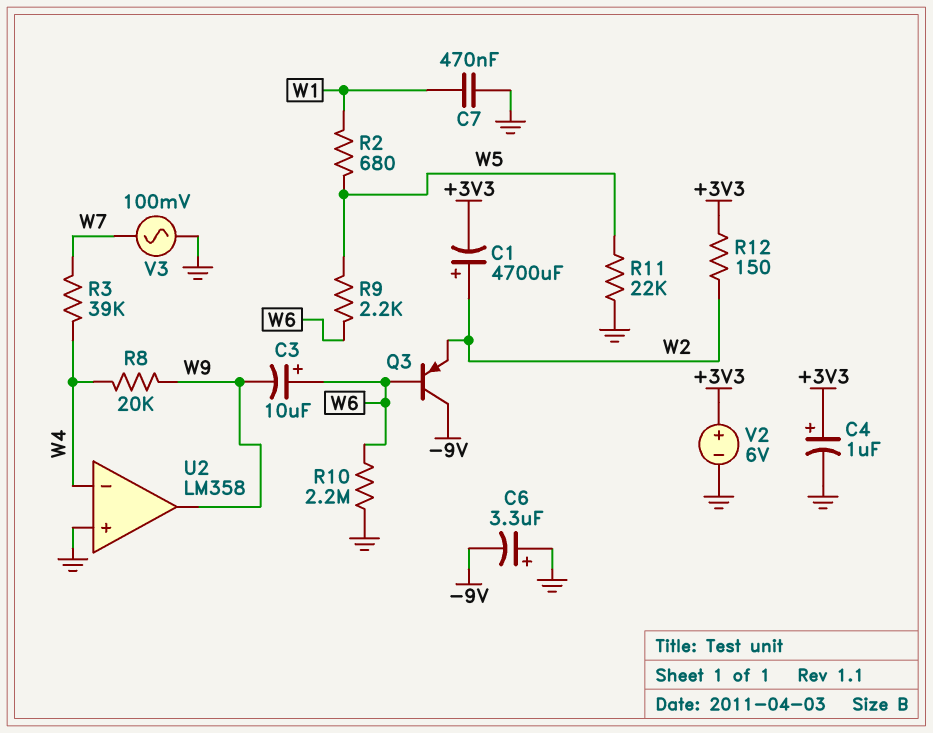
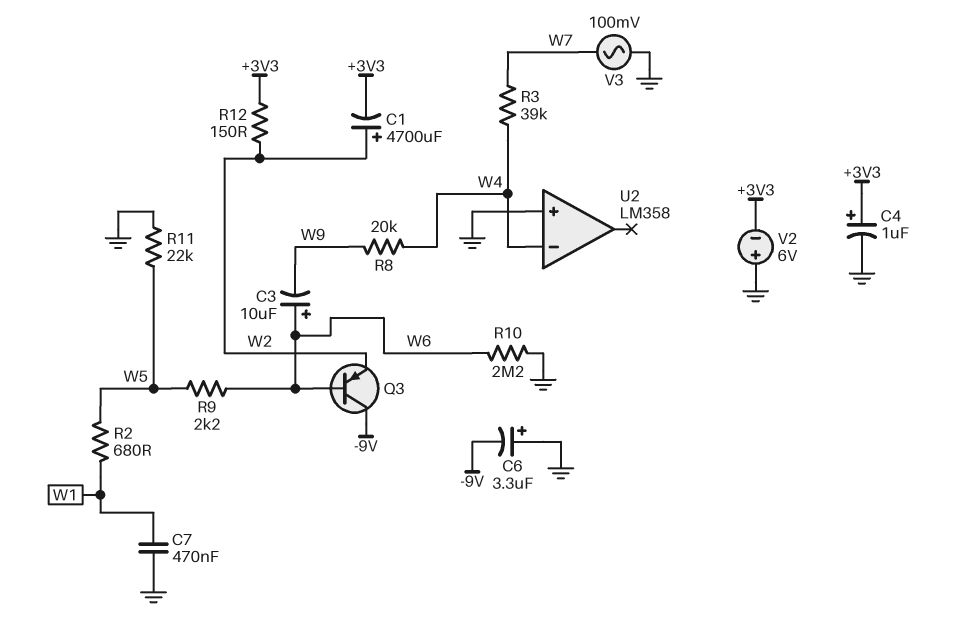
U2 pin out: W9 -> none
V2: 6V (plus +3V3, minus GND) -> 6V (plus GND, minus +3V3)

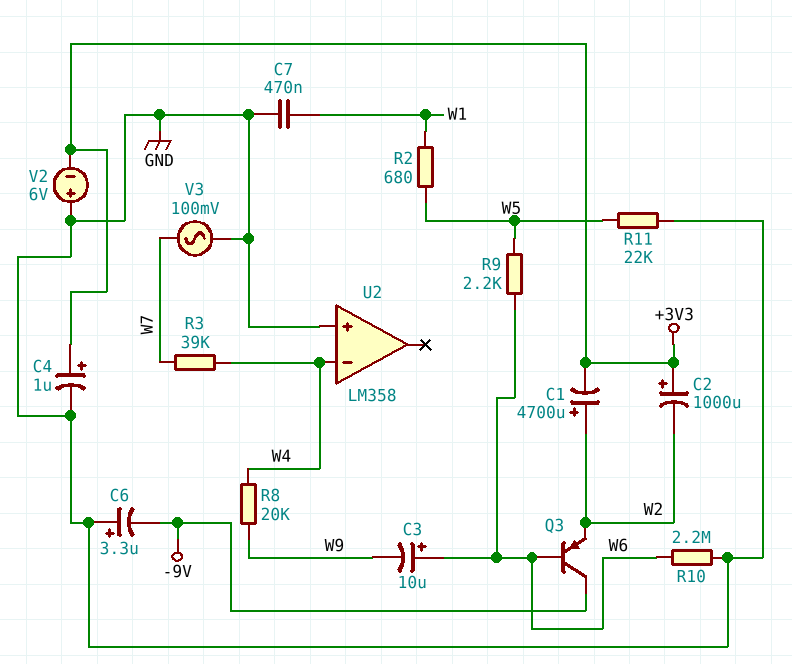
C2: none -> 1000uF (plus +3V3, minus W2)
R12: 150 (+3V3, W2) -> none

